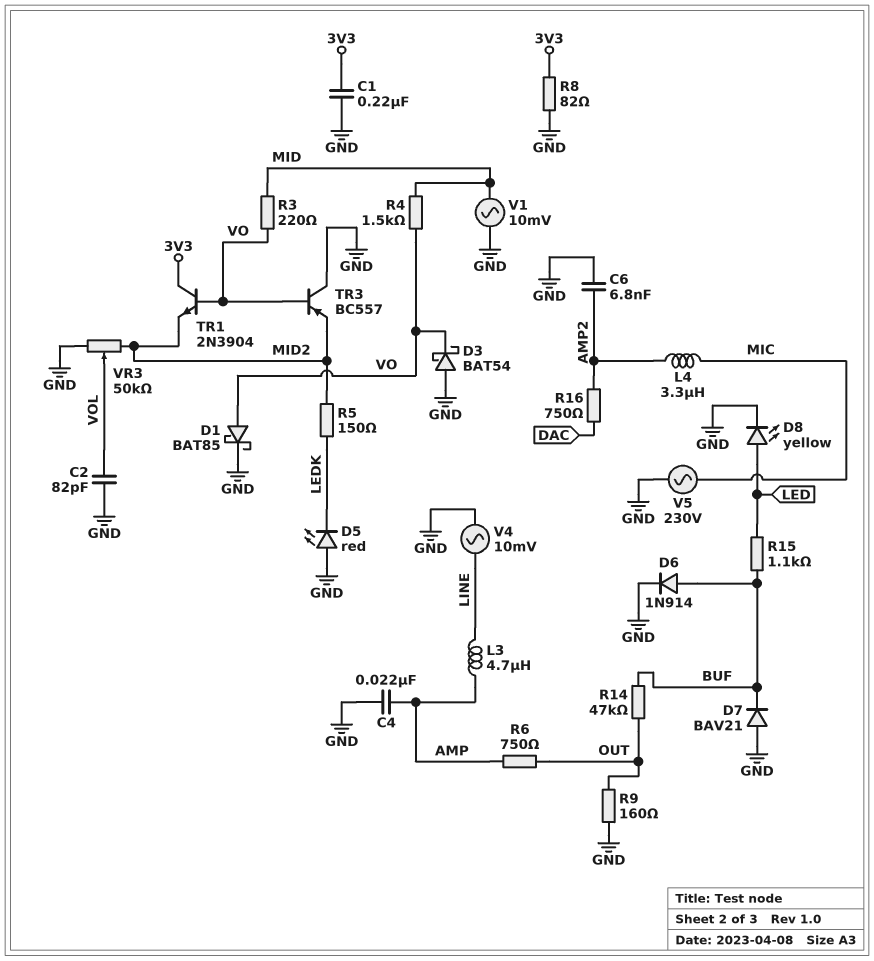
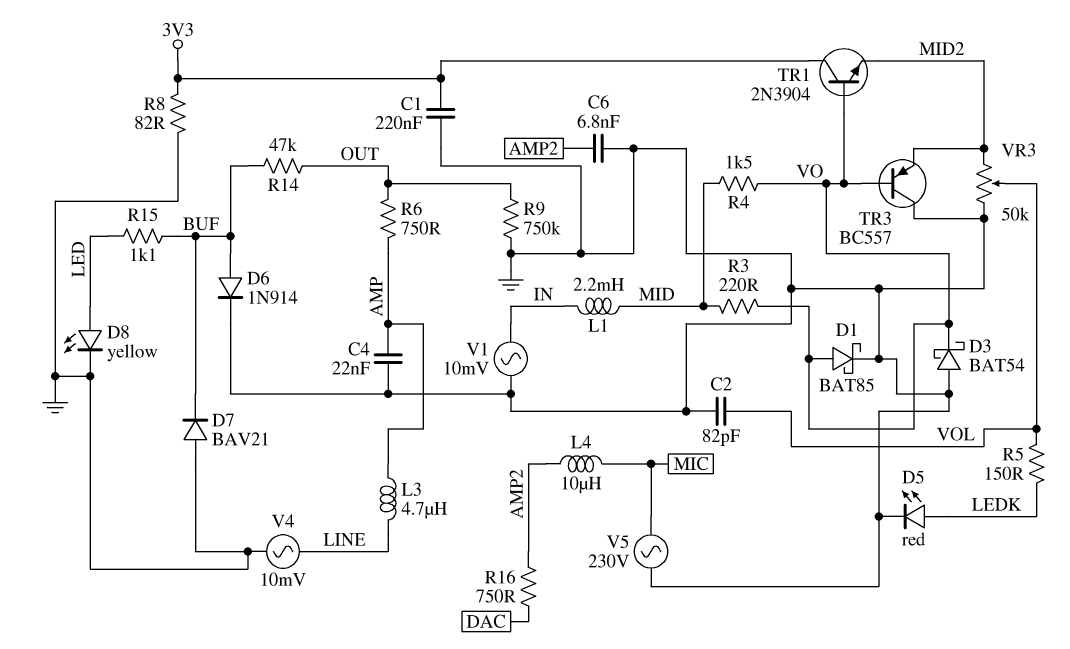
D5: LED red (A GND, K LEDK) -> LED red (A LEDK, K GND)
L1: none -> 2.2mH (IN, MID)
L4: 3.3uH (AMP2, MIC) -> 10uH (AMP2, MIC)
R5: 150 (LEDK, MID2) -> 150 (LEDK, VOL)
R9: 160 (GND, OUT) -> 750k (GND, OUT)
V1: AC 10mV (GND, MID) -> AC 10mV (GND, IN)

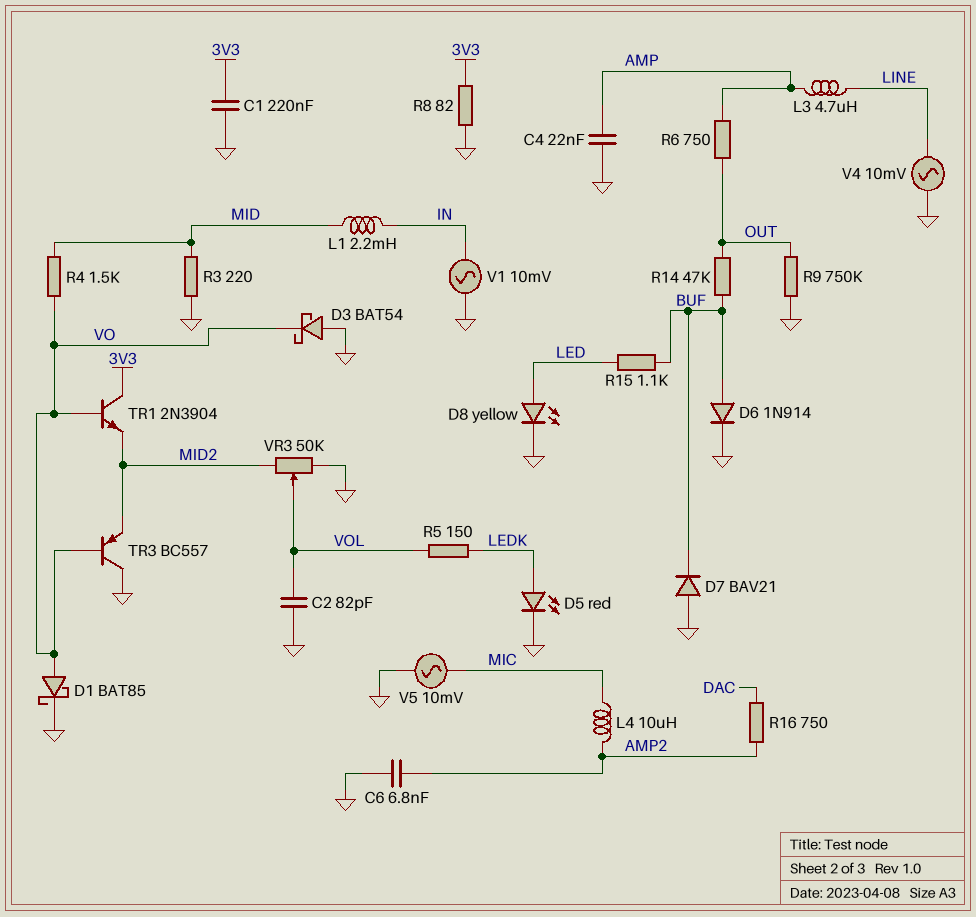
R3: 220 (MID, VO) -> 220 (GND, MID)
V5: AC 230V (GND, MIC) -> AC 10mV (GND, MIC)

